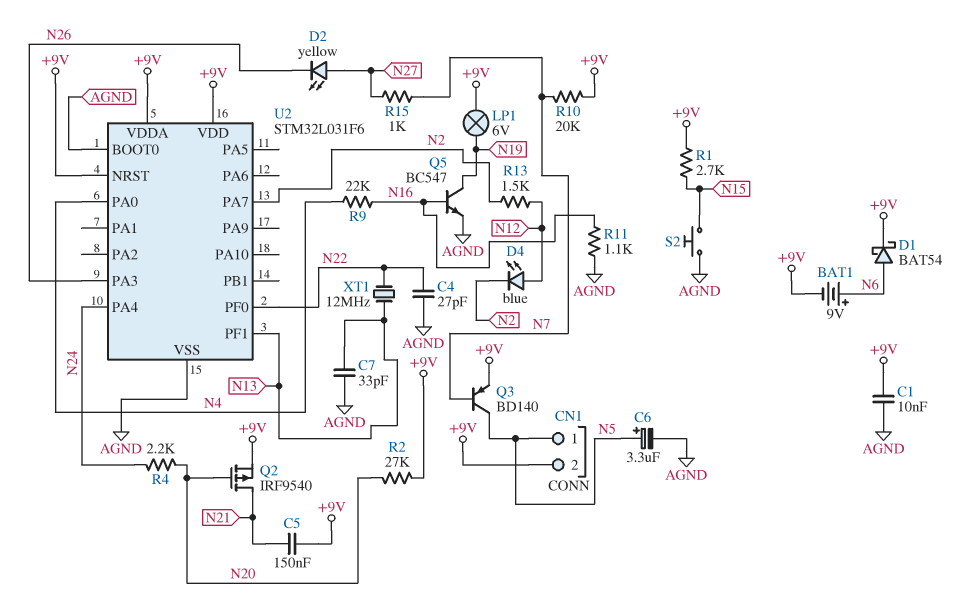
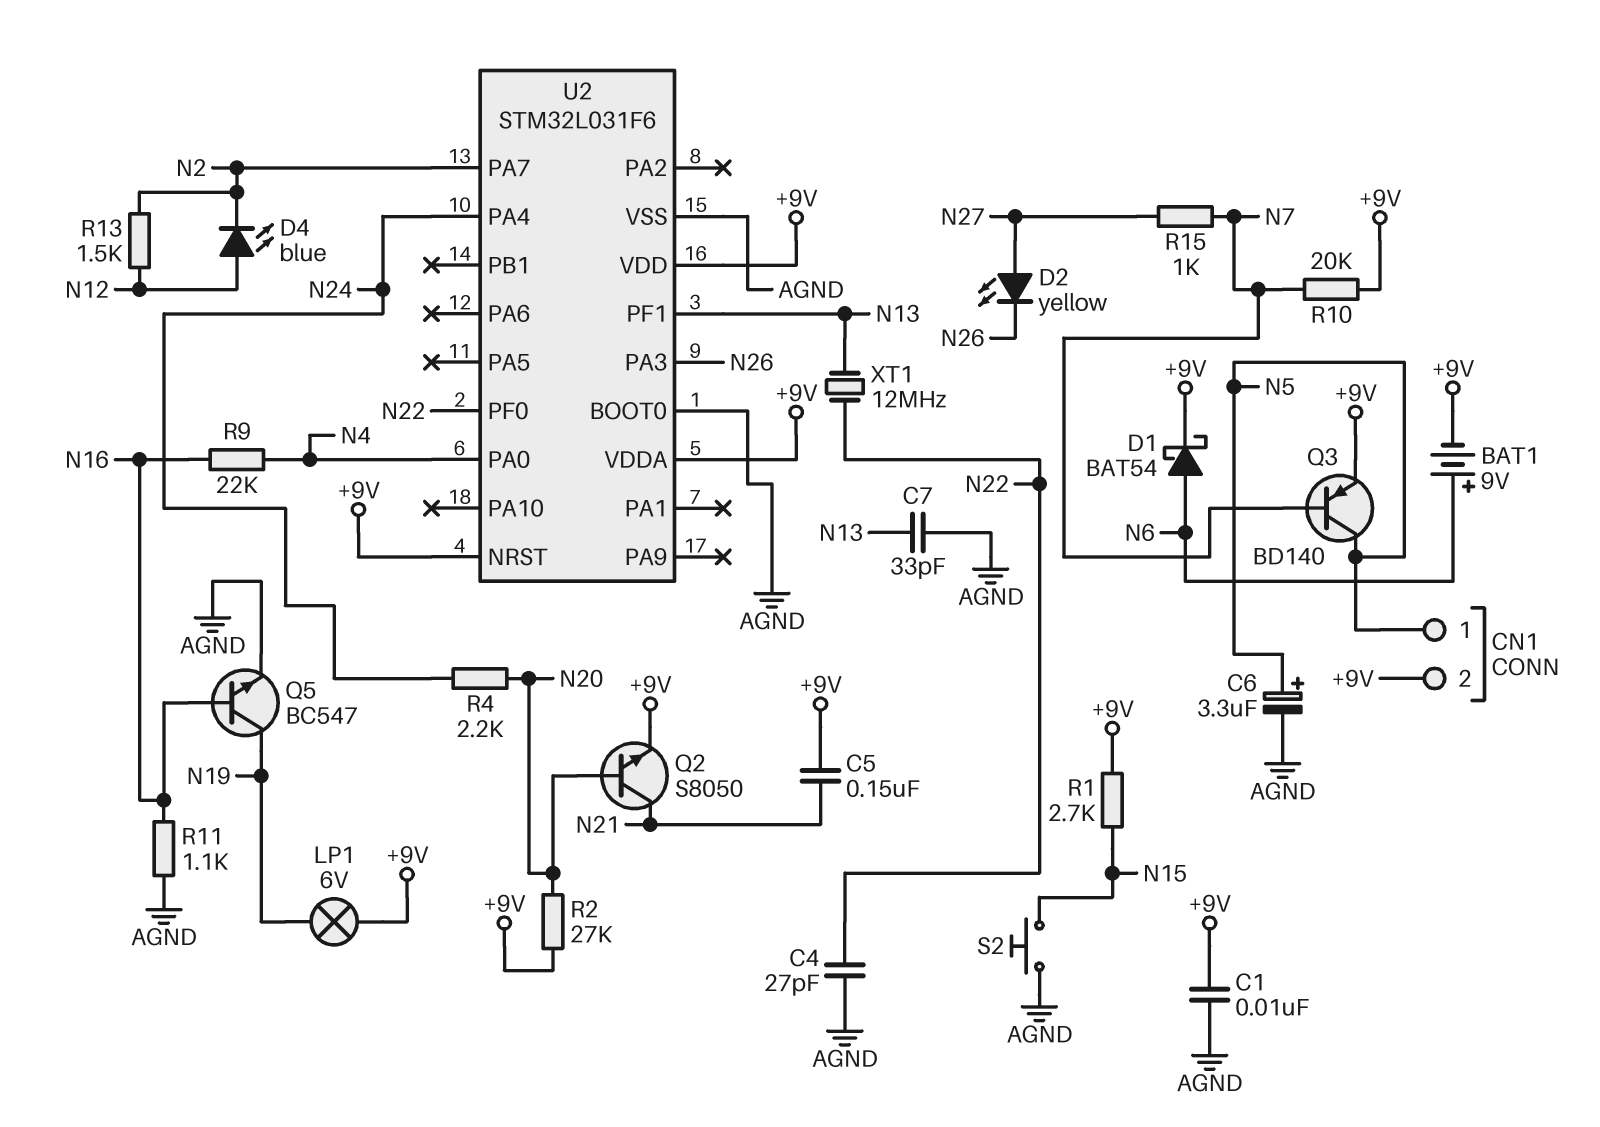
Q2: PMOS IRF9540 (G N20, D N21, S +9V) -> NPN S8050 (B N20, C N21, E +9V)

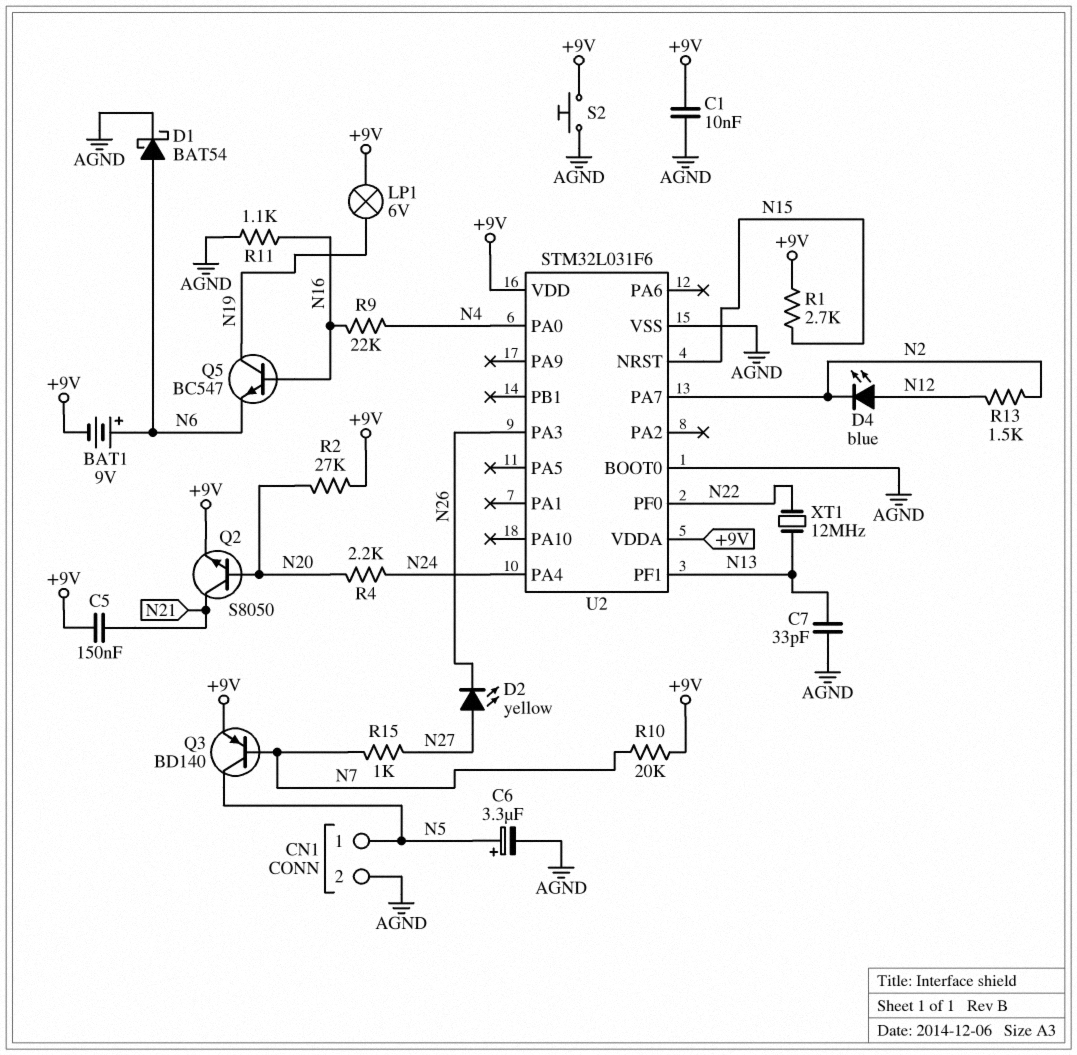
C4: 27pF (AGND, N22) -> none
CN1 pin 2: +9V -> AGND
D1: schottky BAT54 (A N6, K +9V) -> schottky BAT54 (A N6, K AGND)
Q5: NPN BC547 (B N16, C N19, E AGND) -> NPN BC547 (B N16, C N19, E N6)
S2: button (AGND, N15) -> button (+9V, AGND)
U2 pin NRST: +9V -> N15

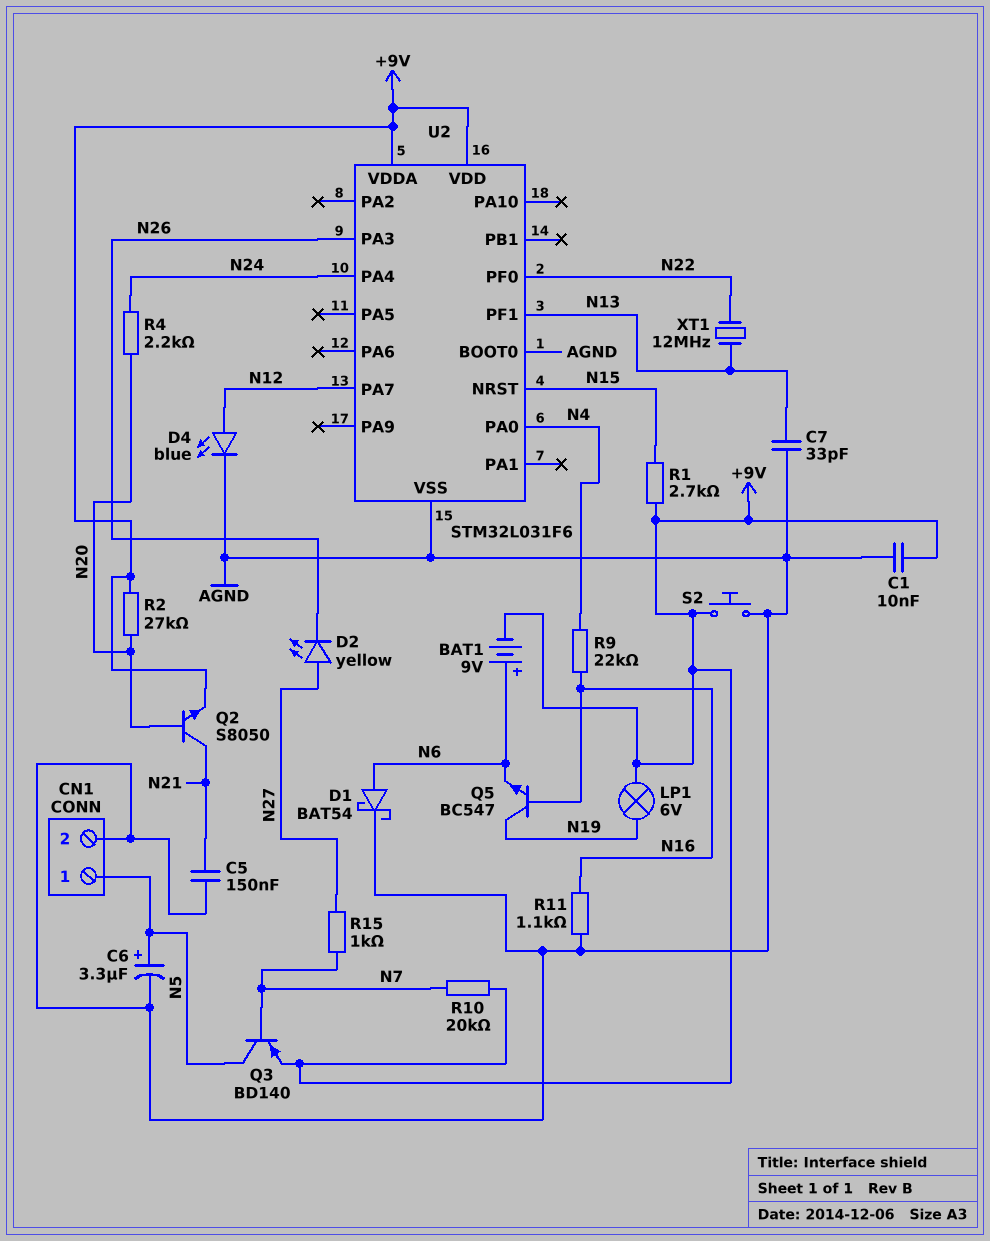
C5: 150nF (+9V, N21) -> 150nF (AGND, N21)
D4: LED blue (A N12, K N2) -> LED blue (A N12, K AGND)
R13: 1.5k (N2, N12) -> none
U2 pin PA7: N2 -> N12

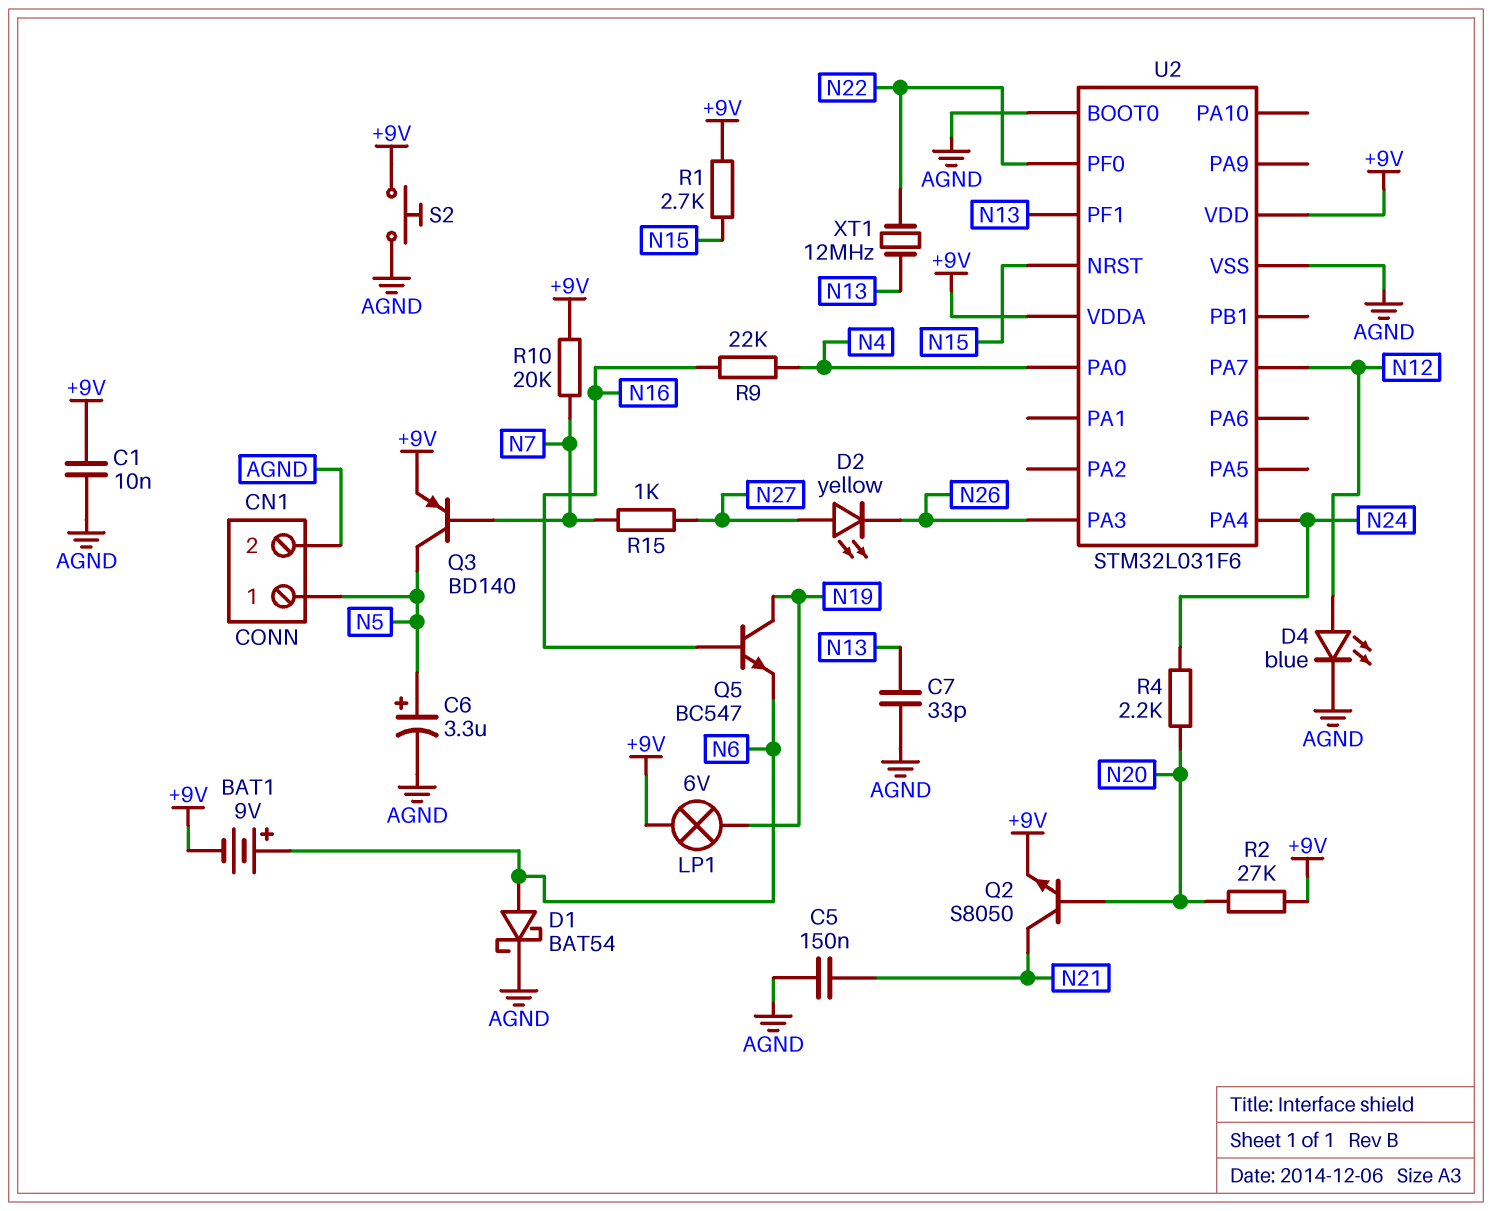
R11: 1.1k (AGND, N16) -> none

